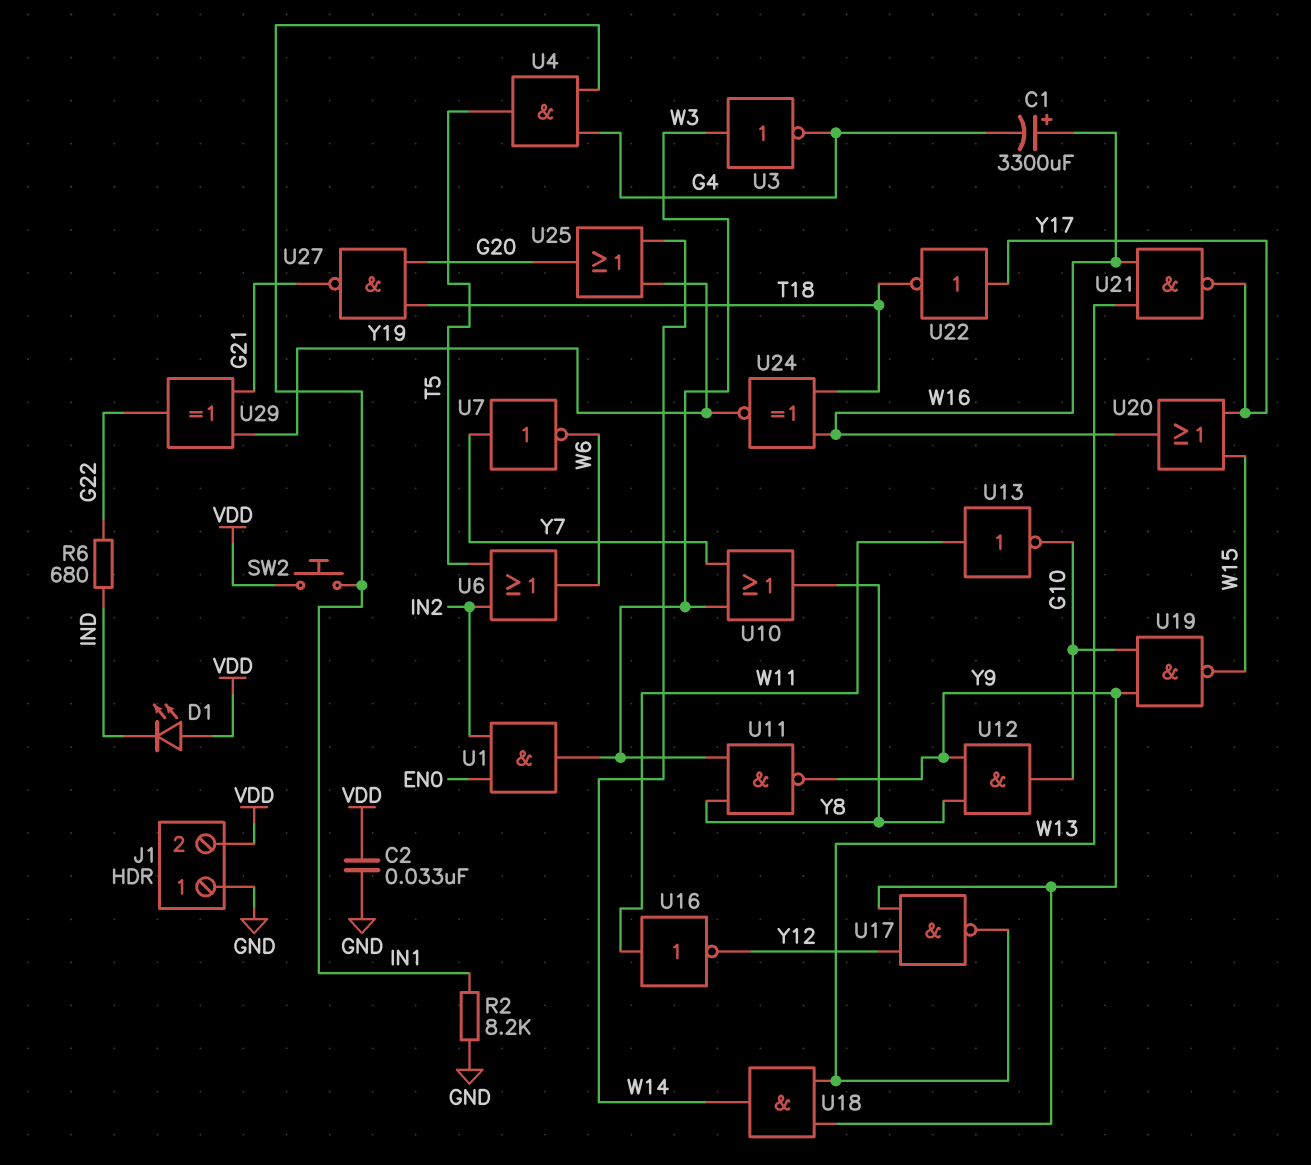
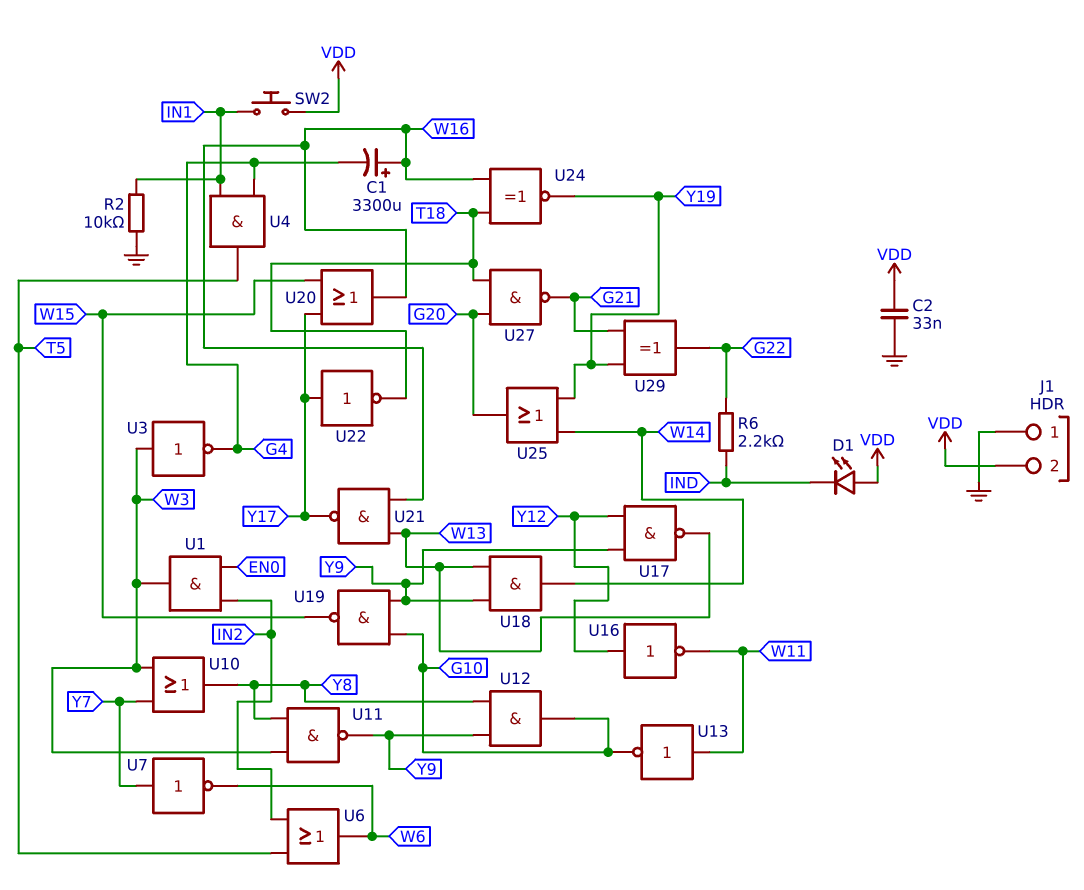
R2: 8.2k (GND, IN1) -> 10k (GND, IN1)
R6: 680 (G22, IND) -> 2.2k (G22, IND)
U16: NOT (in W11, out Y12) -> NOT (in Y12, out W11)

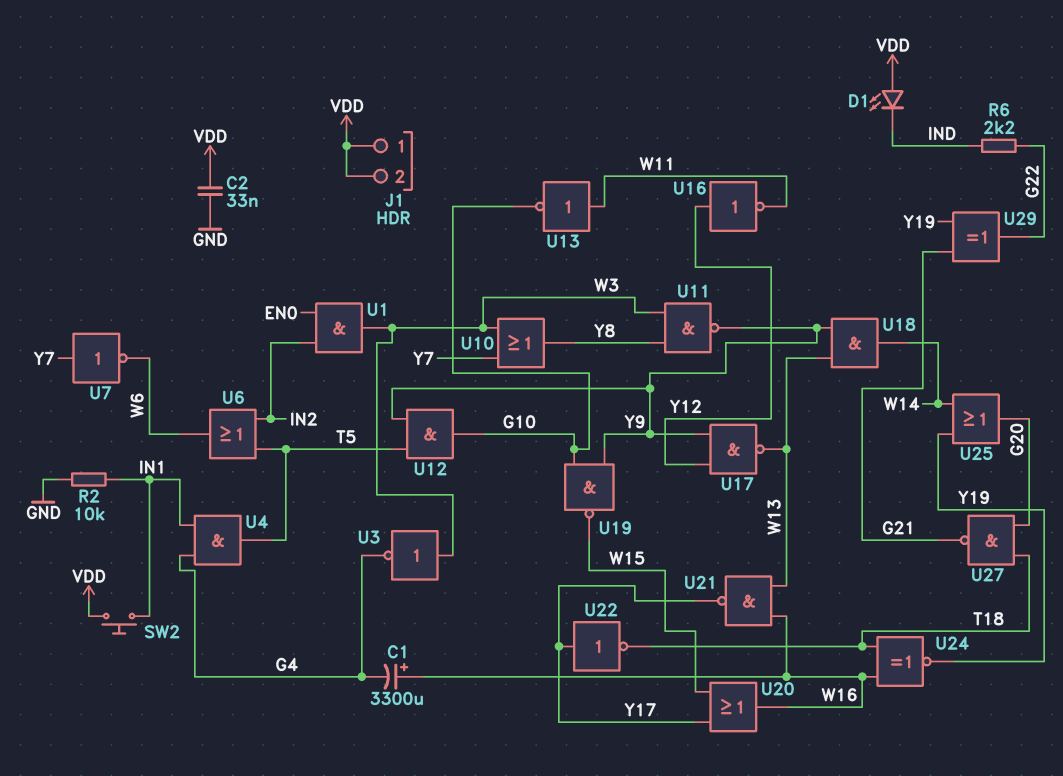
J1 pin 1: GND -> VDD
U12: AND (in Y8, in Y9, out G10) -> AND (in T5, in Y9, out G10)

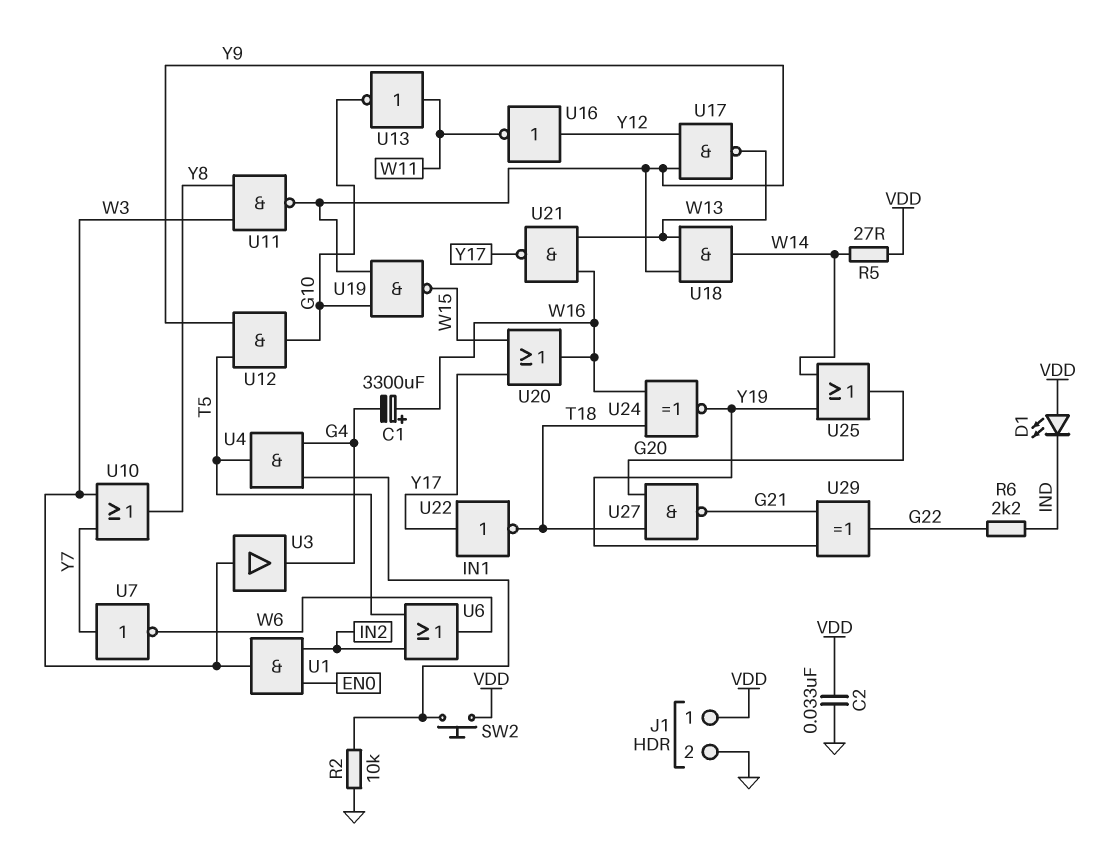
J1 pin 2: VDD -> GND
R5: none -> 27 (VDD, W14)
U3: NOT (in W3, out G4) -> buffer (in W3, out G4)

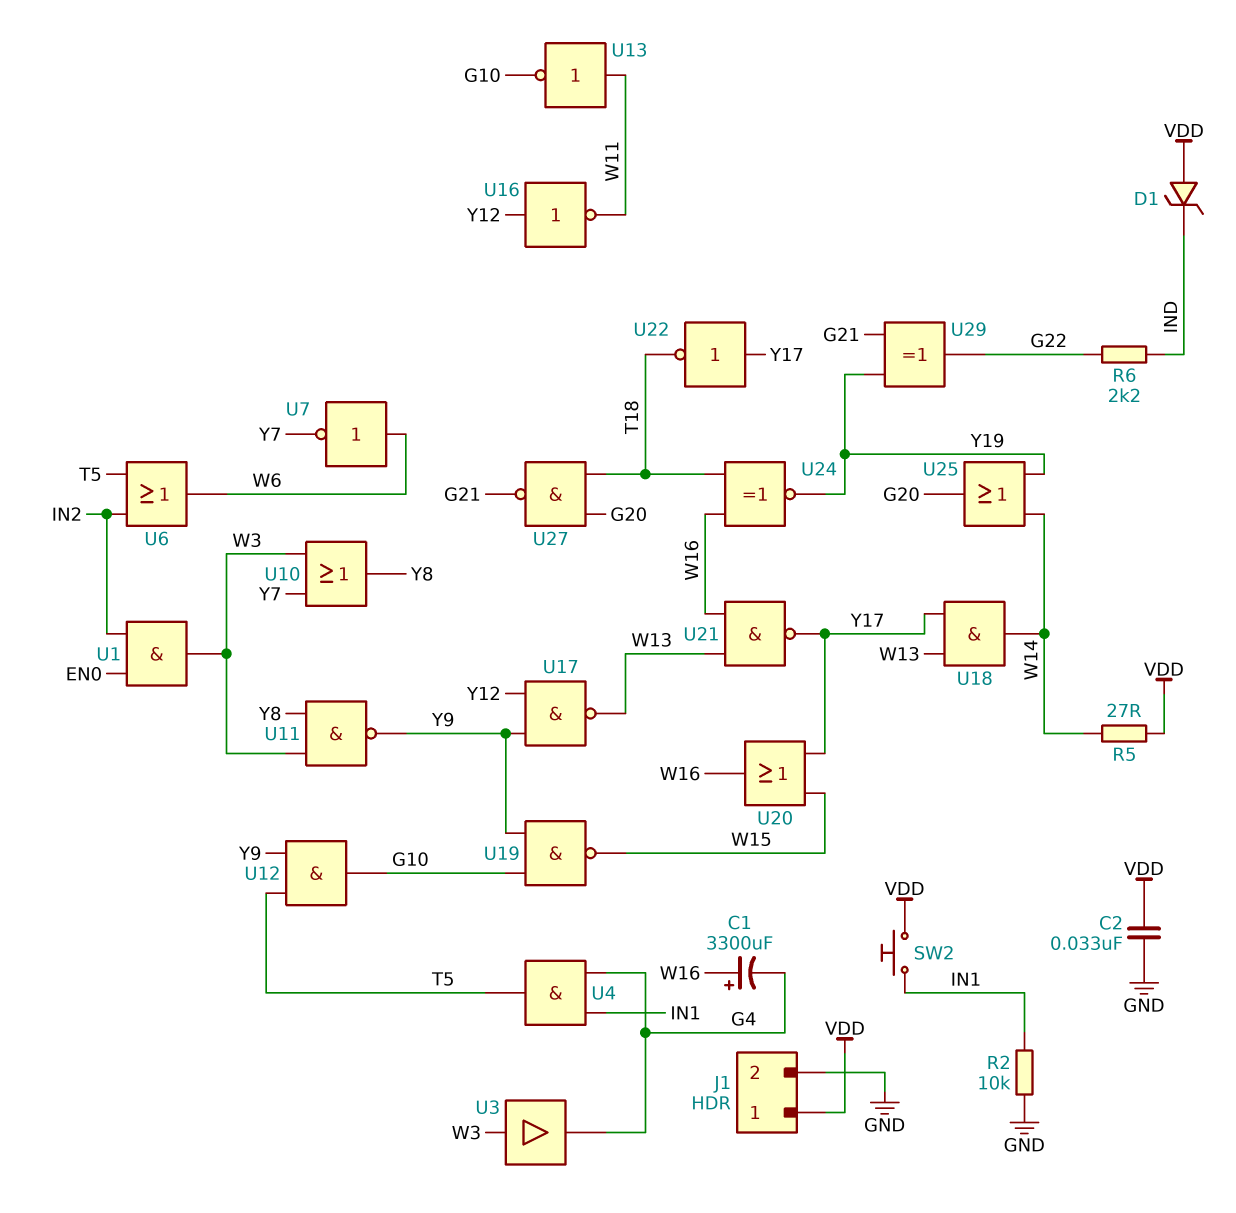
D1: LED (A VDD, K IND) -> zener (A VDD, K IND)
U7: NOT (in Y7, out W6) -> NOT (in W6, out Y7)
U18: AND (in W13, in Y9, out W14) -> AND (in W13, in Y17, out W14)

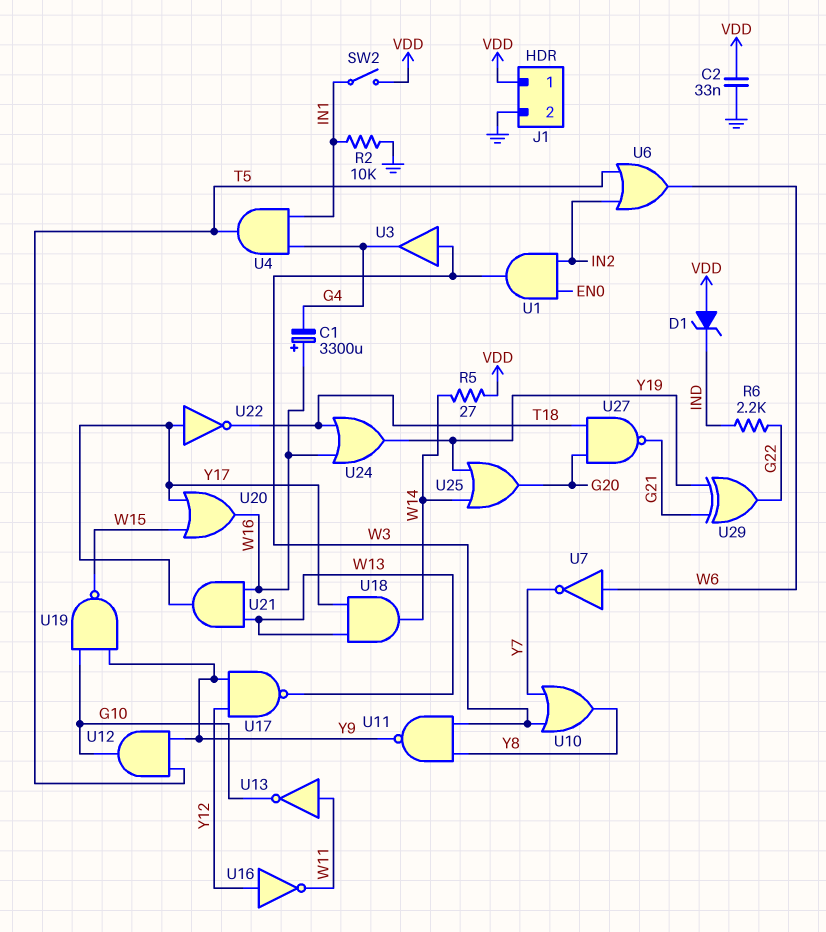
SW2: button (IN1, VDD) -> switch (IN1, VDD)
U21: NAND (in W13, in W16, out Y17) -> AND (in W13, in W16, out Y17)
U24: XNOR (in T18, in W16, out Y19) -> OR (in T18, in W16, out Y19)

